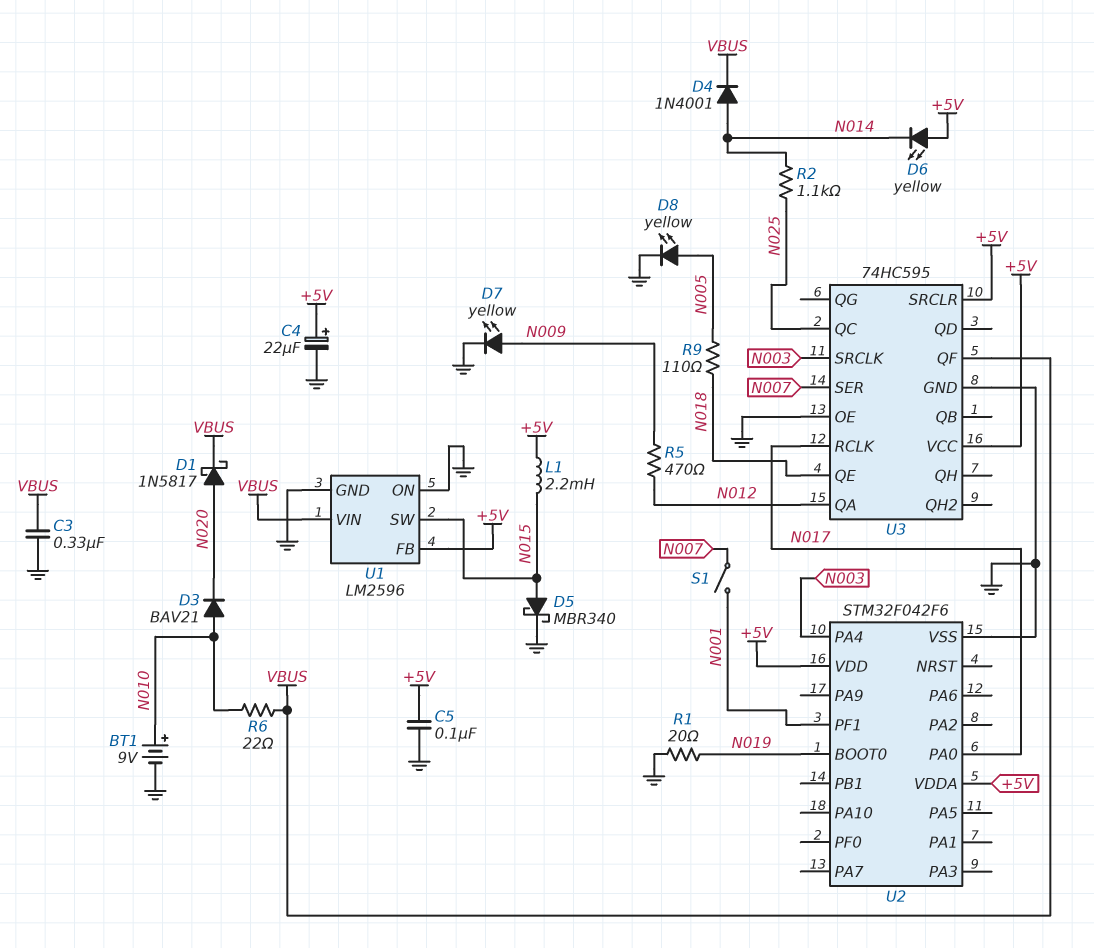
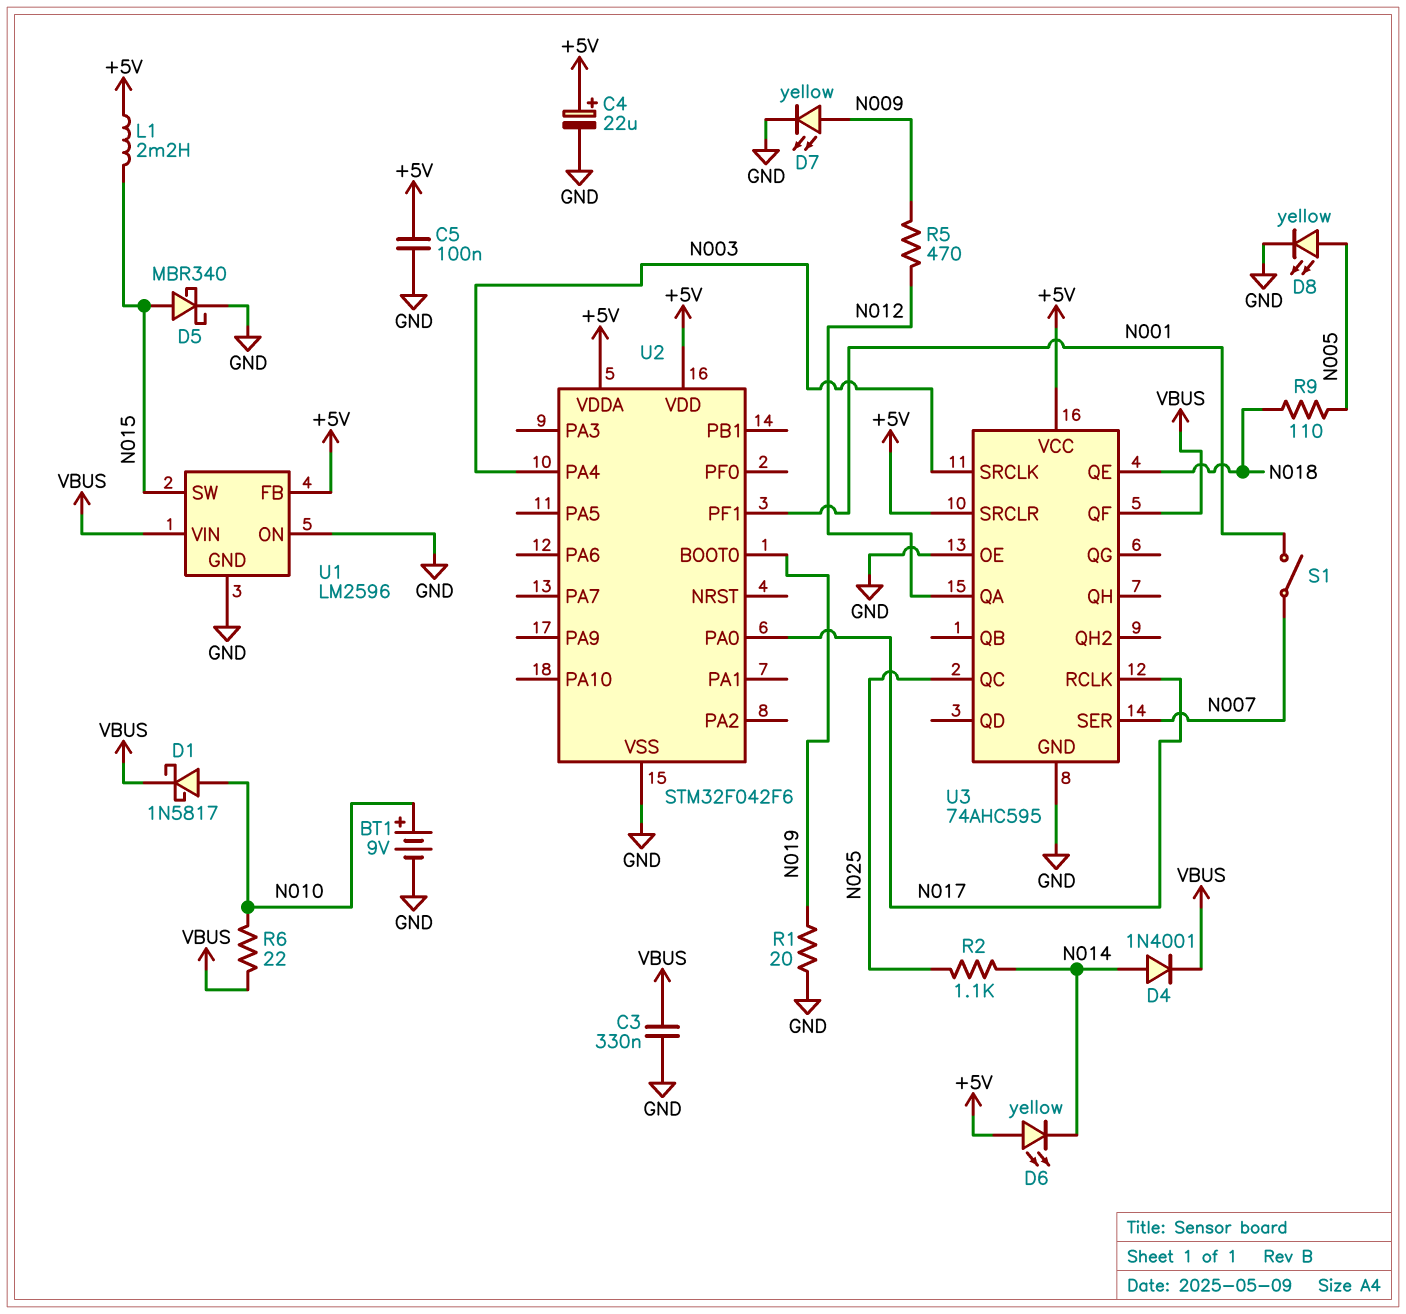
D1: schottky 1N5817 (A N020, K VBUS) -> schottky 1N5817 (A N010, K VBUS)
D3: diode BAV21 (A N010, K N020) -> none
U3: 74HC595 -> 74AHC595

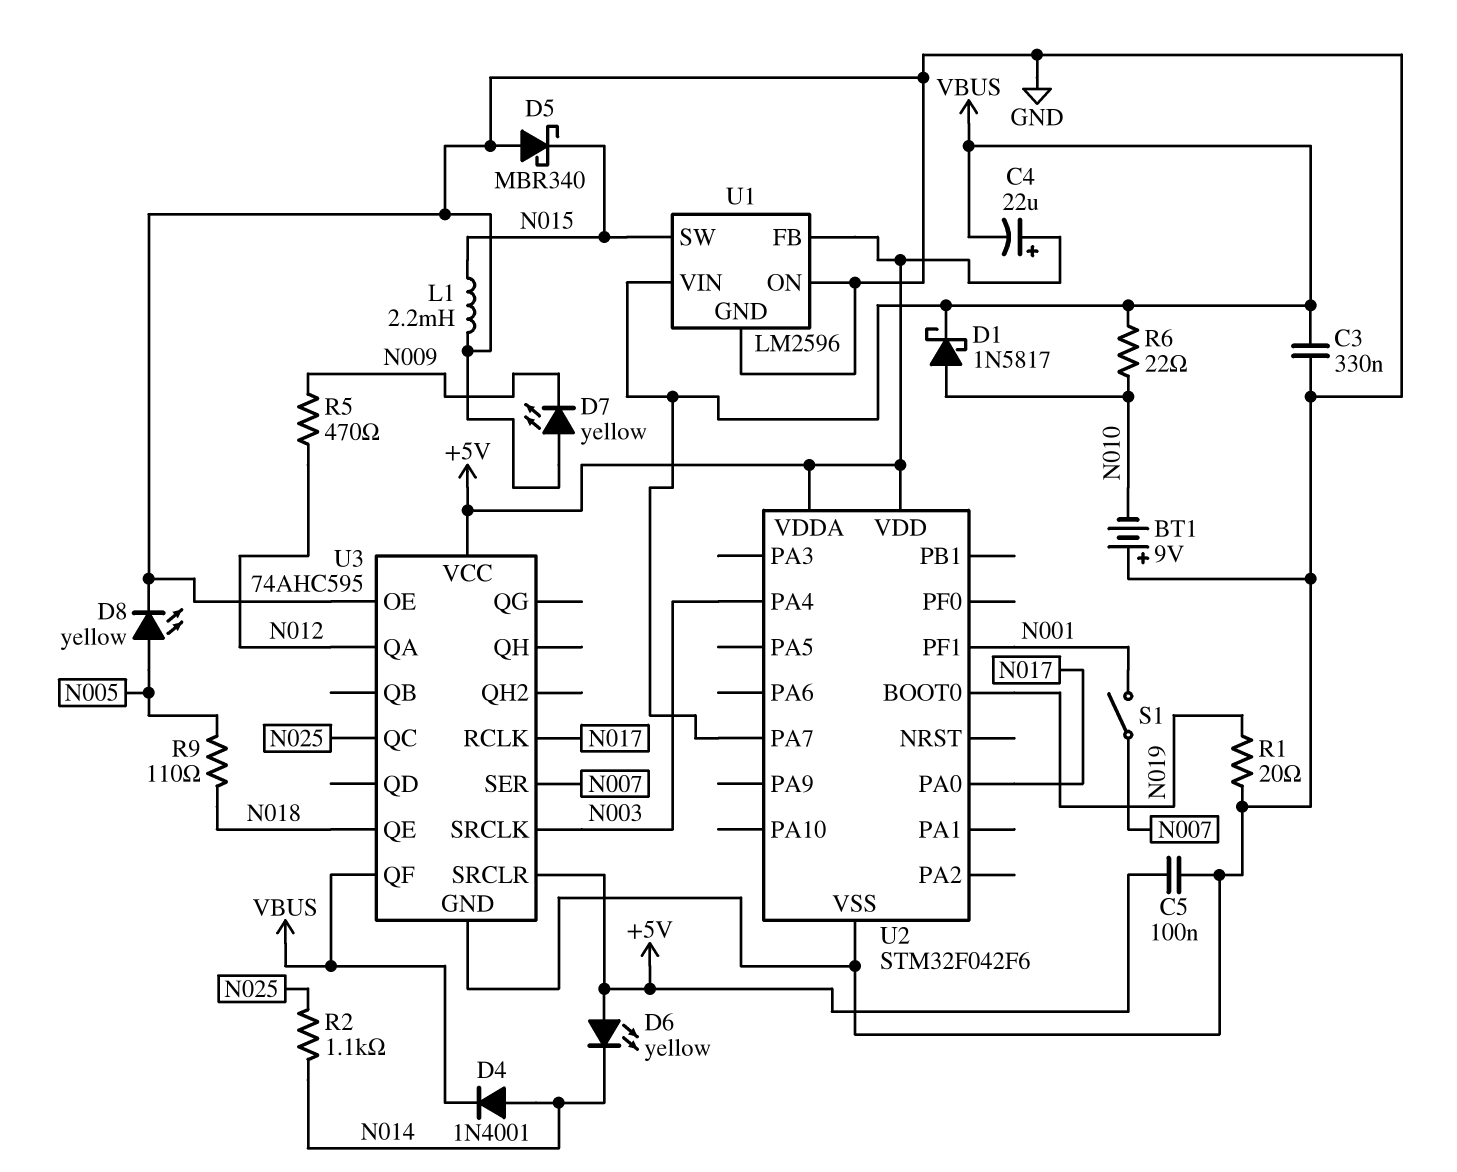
BT1: 9V (plus N010, minus GND) -> 9V (plus GND, minus N010)
C4: 22uF (plus +5V, minus GND) -> 22uF (plus +5V, minus VBUS)
D5: schottky MBR340 (A N015, K GND) -> schottky MBR340 (A GND, K N015)
D7: LED yellow (A N009, K GND) -> LED yellow (A GND, K N009)
L1: 2.2mH (+5V, N015) -> 2.2mH (GND, N015)
U2 pin PA7: none -> VBUS

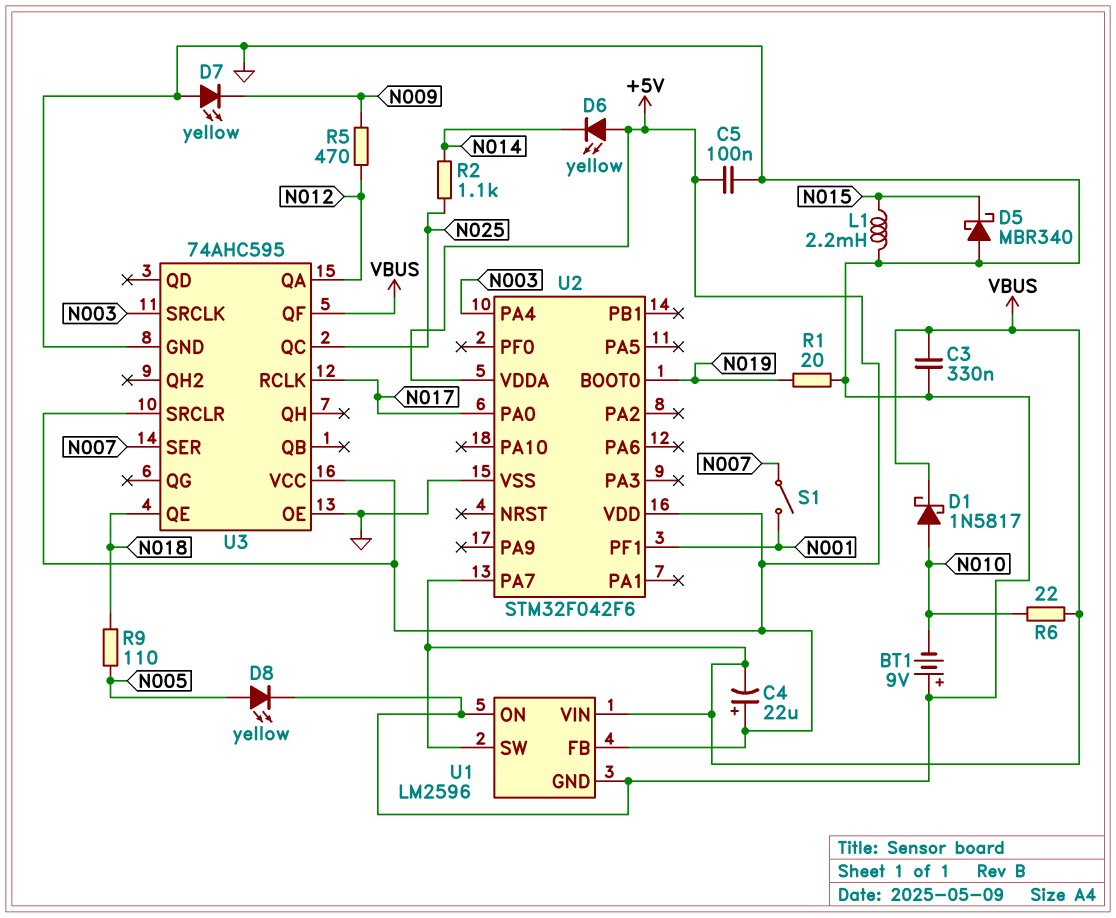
D4: diode 1N4001 (A N014, K VBUS) -> none
U1 pin SW: N015 -> VBUS

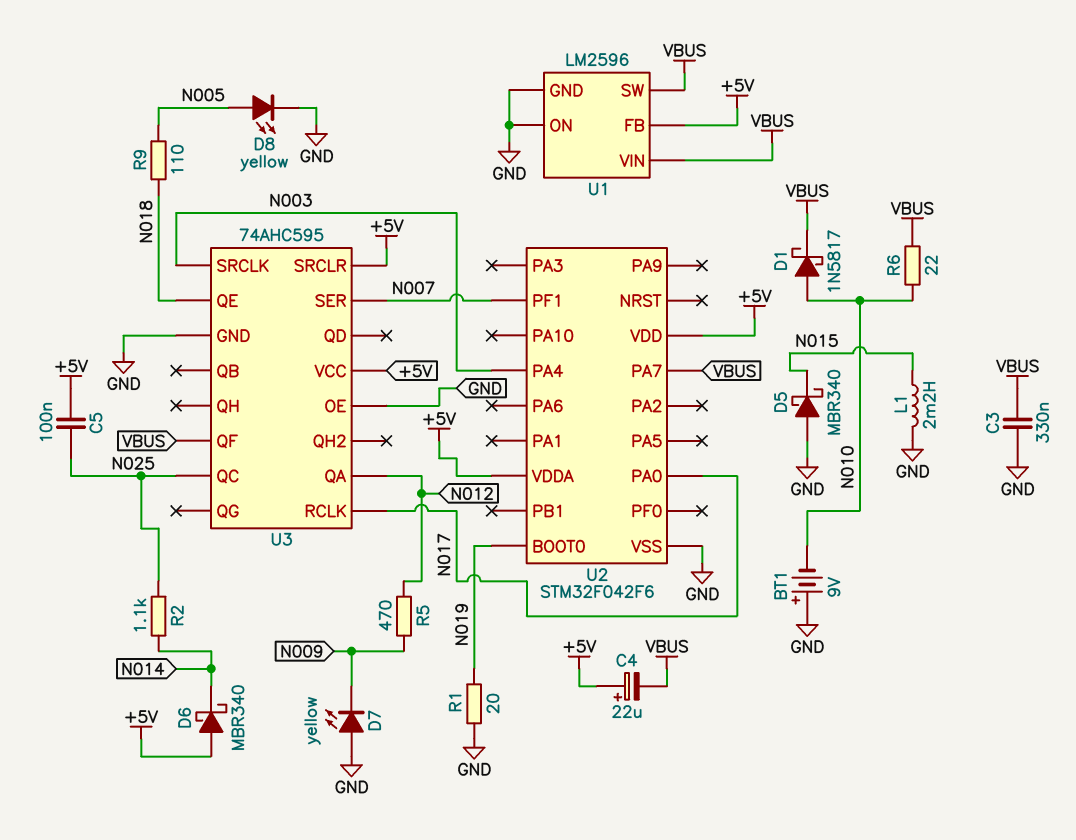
C5: 100nF (+5V, GND) -> 100nF (+5V, N025)
D6: LED yellow (A +5V, K N014) -> schottky MBR340 (A +5V, K N014)
S1: switch (N001, N007) -> none
U2 pin PF1: N001 -> N007

